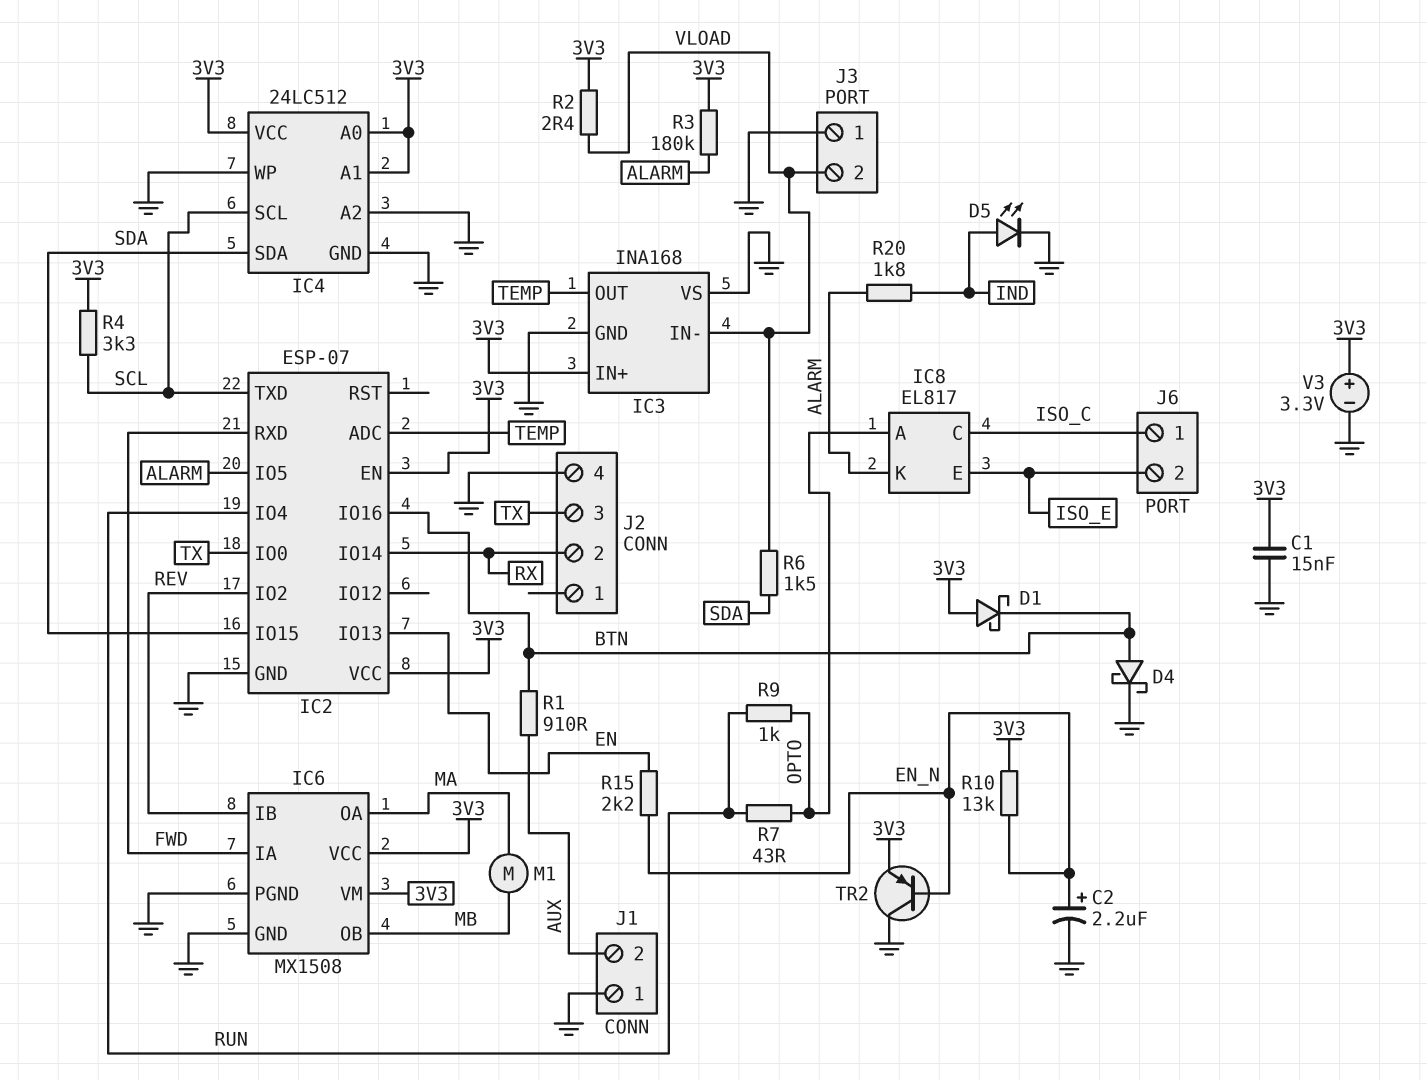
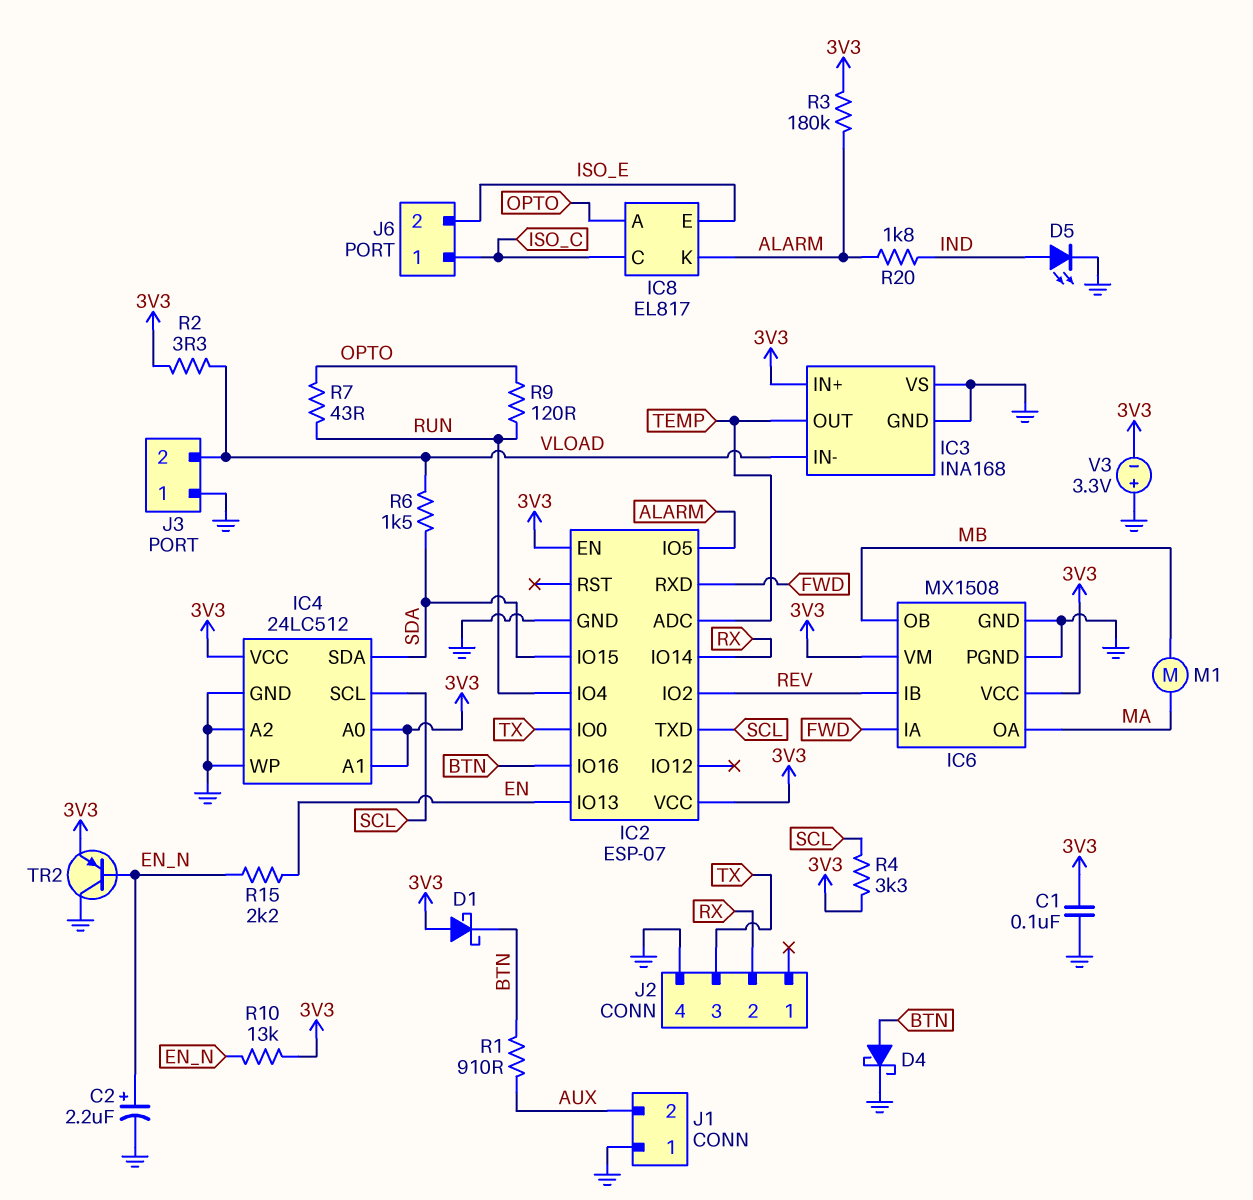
C1: 15nF (3V3, GND) -> 100nF (3V3, GND)
R2: 2.4 (3V3, VLOAD) -> 3.3 (3V3, VLOAD)
R9: 1k (OPTO, RUN) -> 120 (OPTO, RUN)
V3: 3.3V (plus 3V3, minus GND) -> 3.3V (plus GND, minus 3V3)

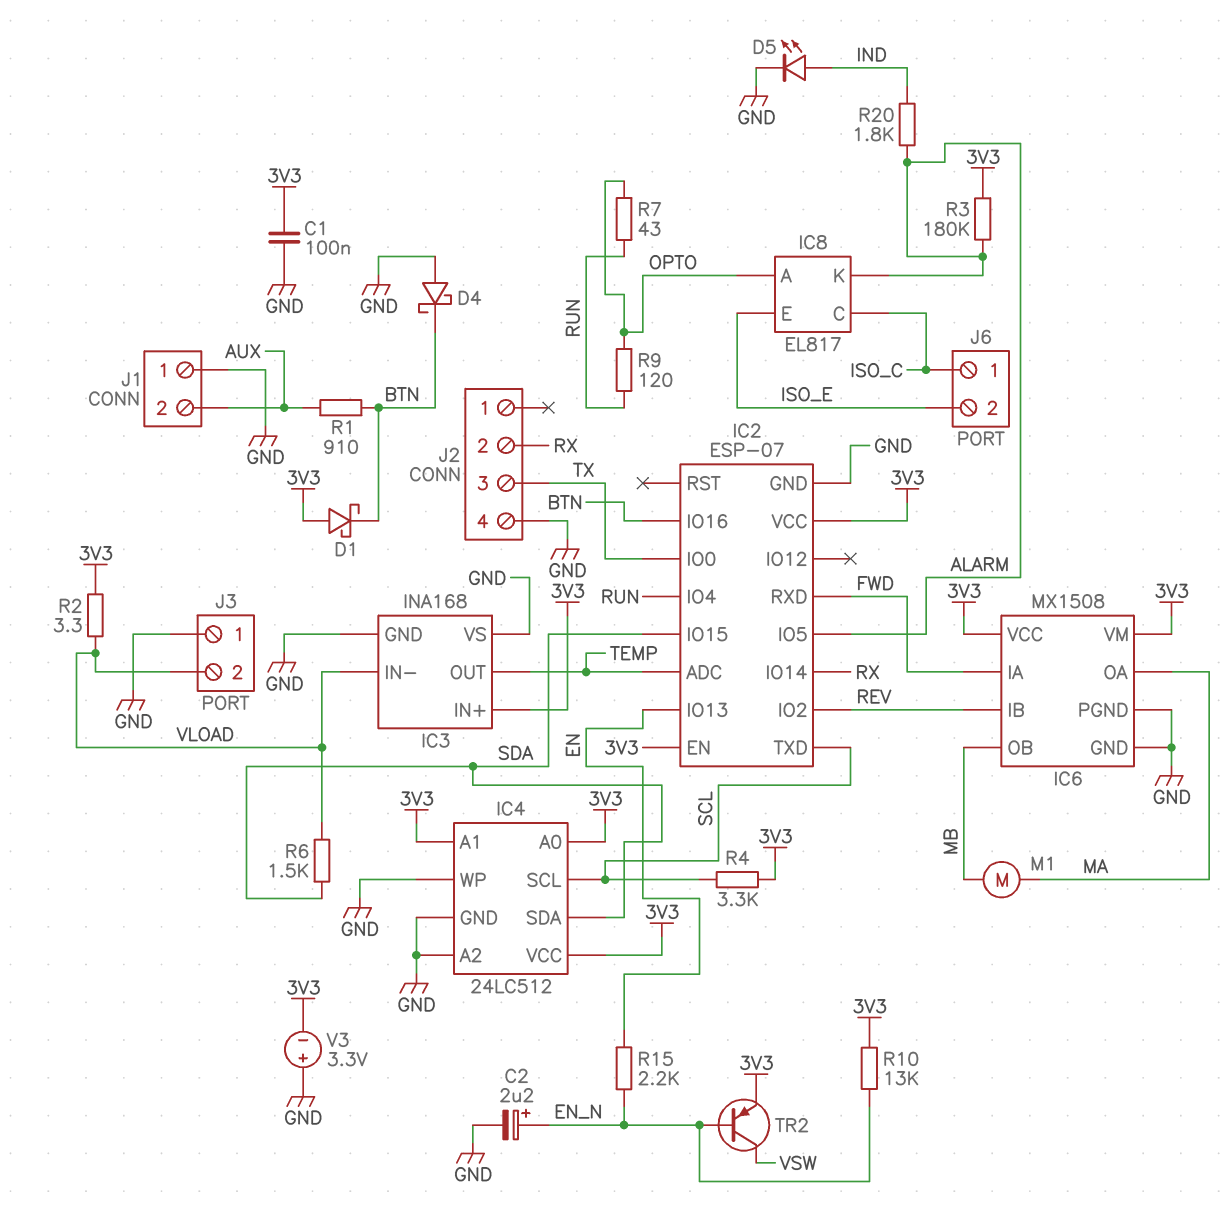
D4: schottky (A BTN, K GND) -> schottky (A GND, K BTN)
TR2: PNP (B EN_N, C GND, E 3V3) -> PNP (B EN_N, C VSW, E 3V3)

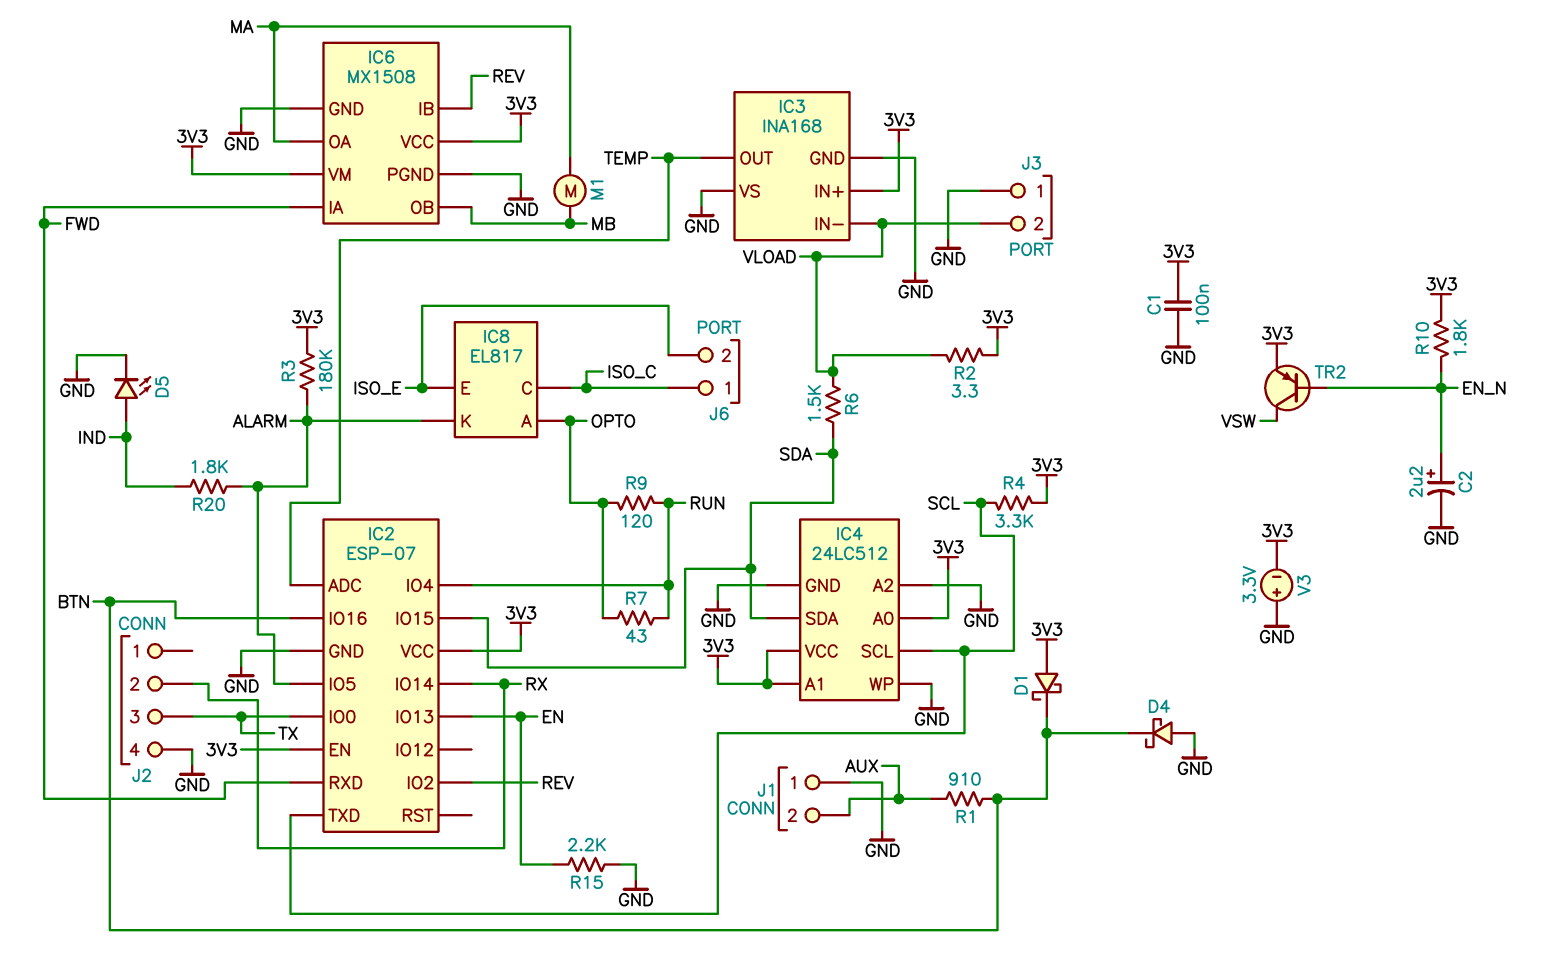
R10: 13k (3V3, EN_N) -> 1.8k (3V3, EN_N)
R15: 2.2k (EN, EN_N) -> 2.2k (EN, GND)

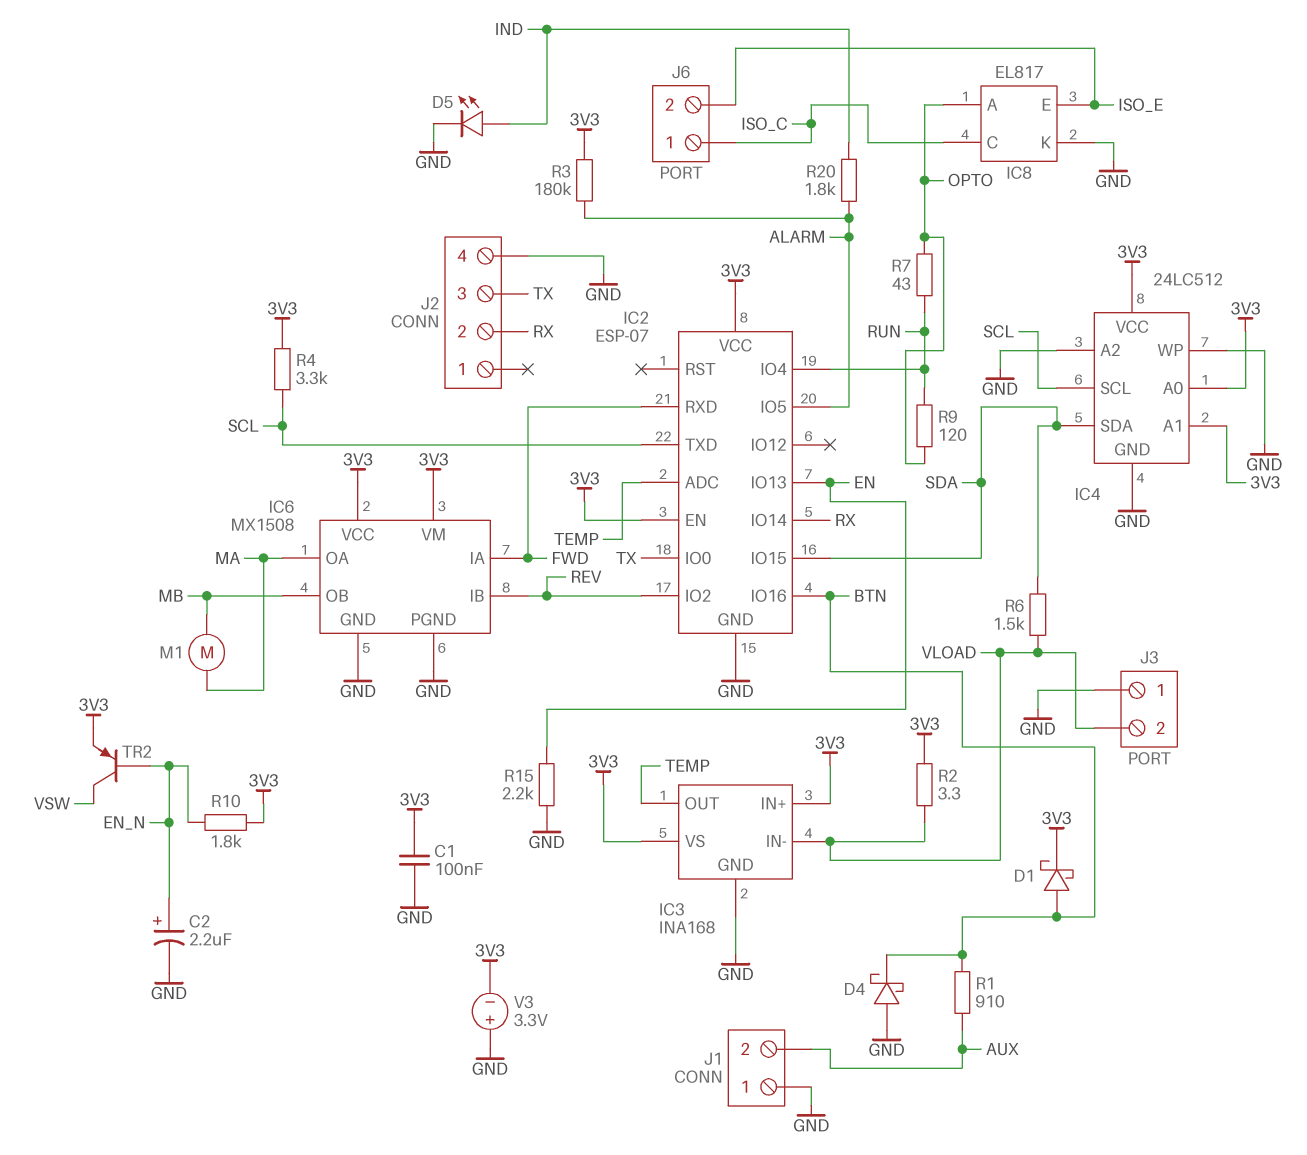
D1: schottky (A 3V3, K BTN) -> schottky (A BTN, K 3V3)
IC3 pin VS: GND -> 3V3
IC8 pin K: ALARM -> GND

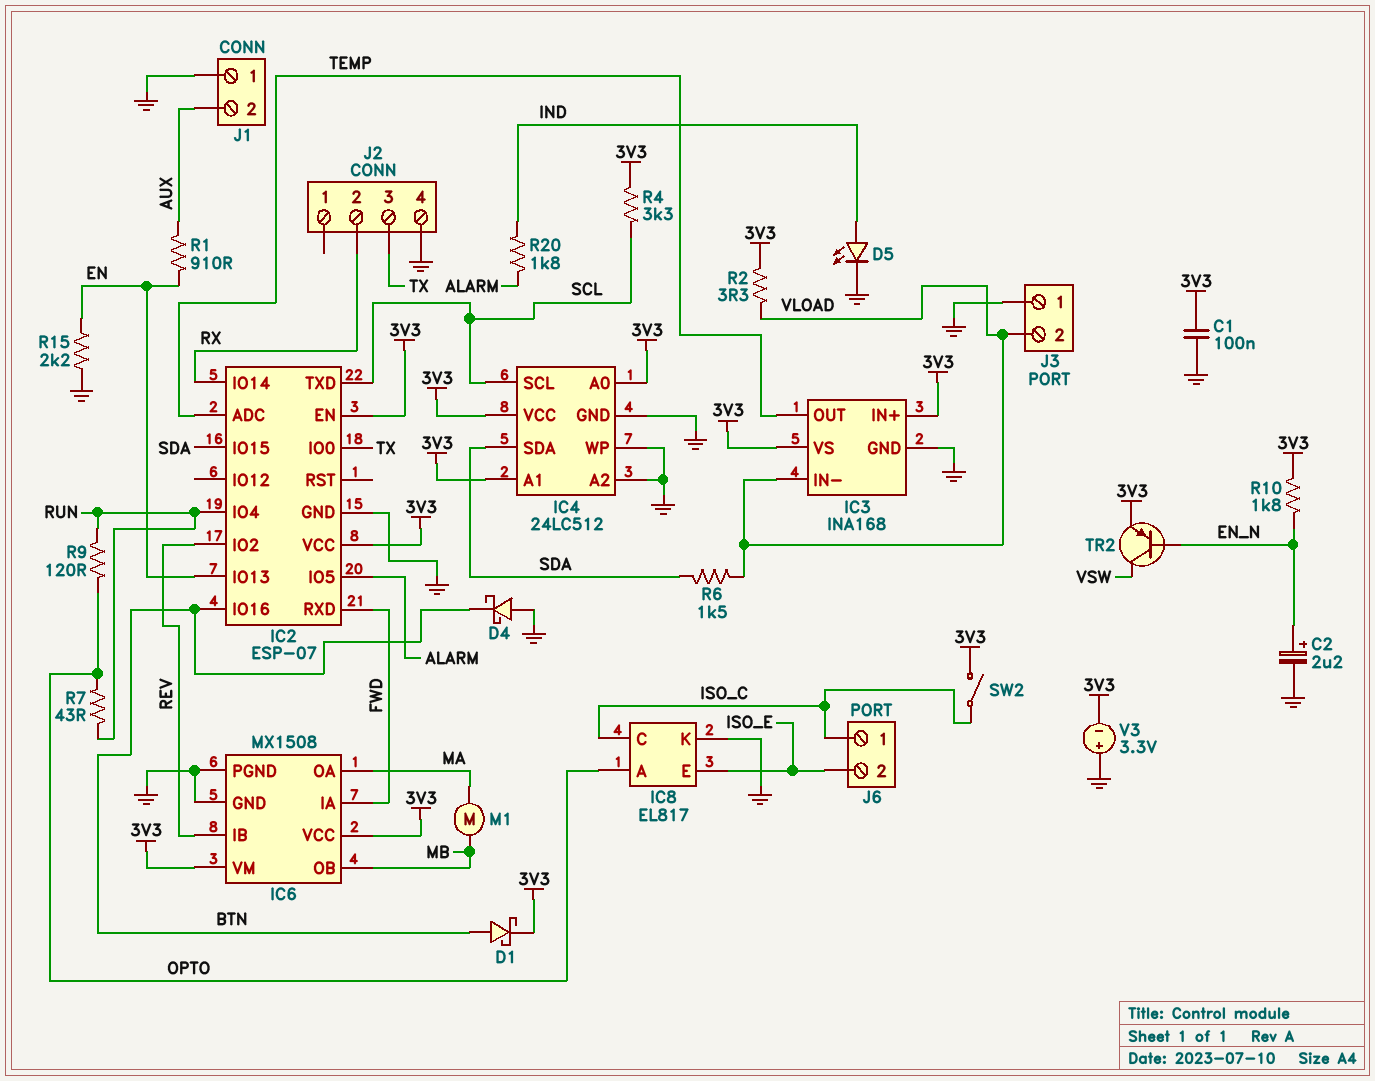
R1: 910 (AUX, BTN) -> 910 (AUX, EN)
R3: 180k (3V3, ALARM) -> none
SW2: none -> switch (3V3, ISO_C)

